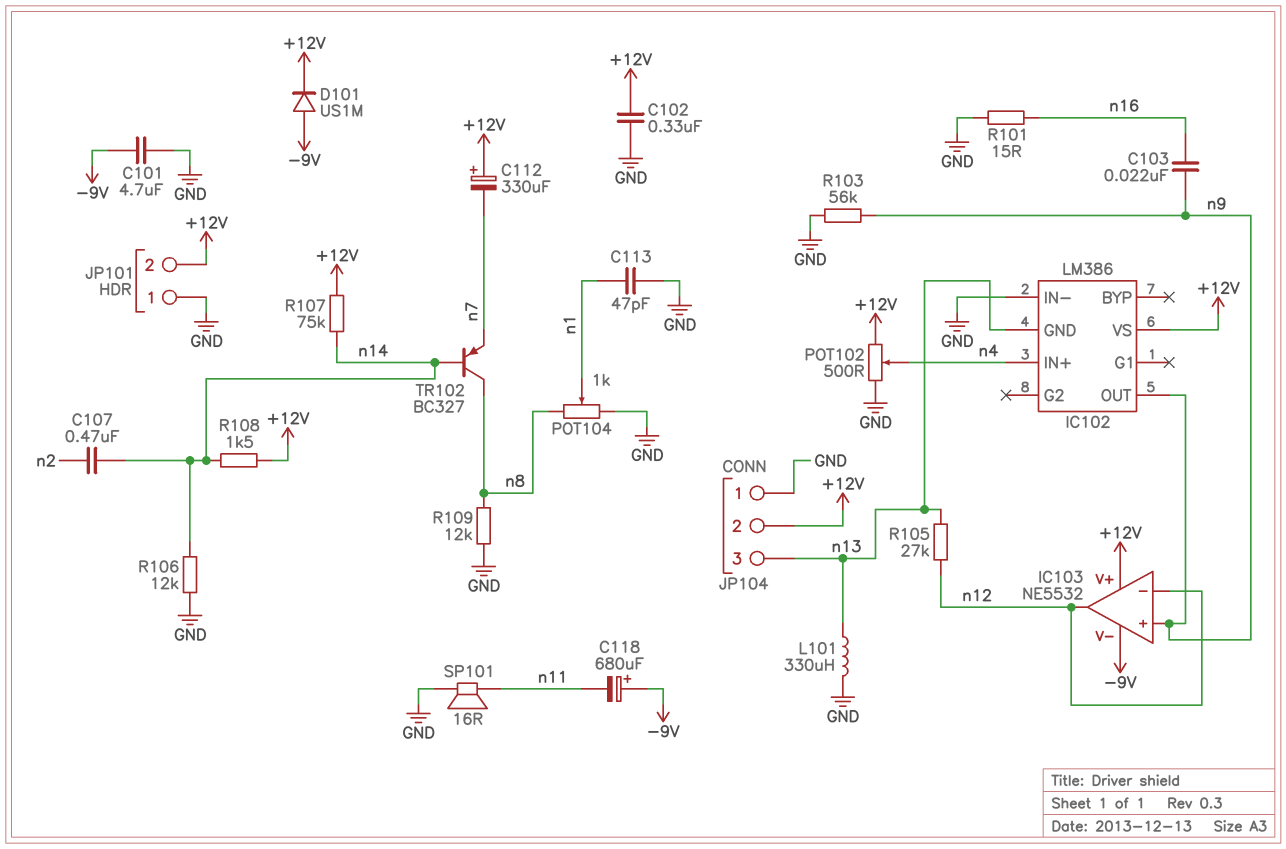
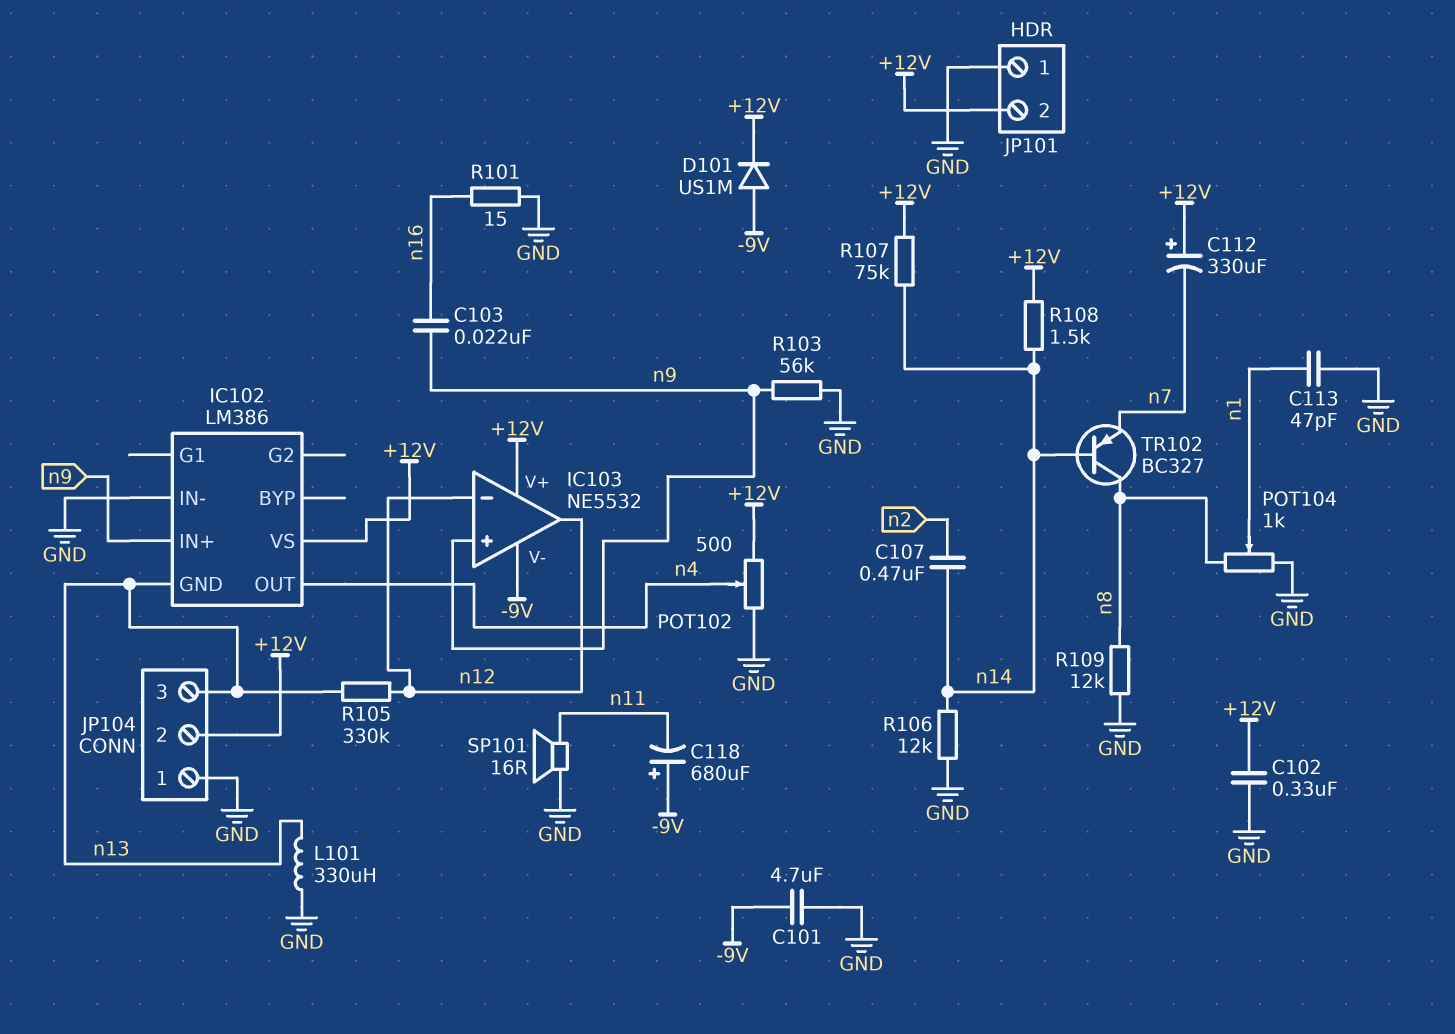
IC102 pin IN+: n4 -> n9
IC102 pin OUT: n9 -> n4
R105: 27k (n12, n13) -> 330k (n12, n13)

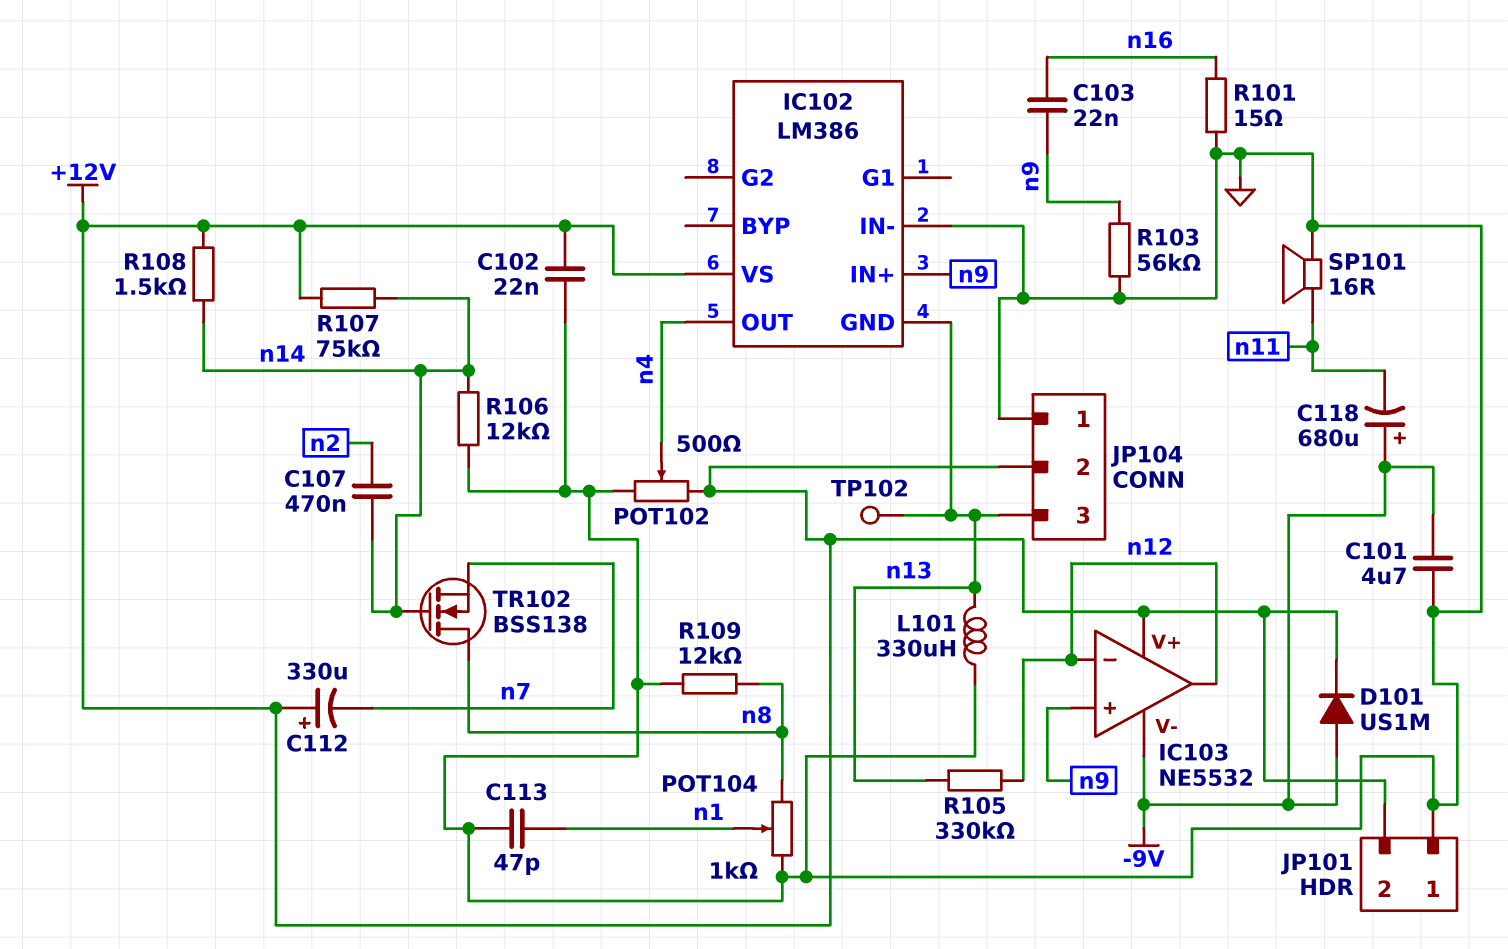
C102: 330nF (+12V, GND) -> 22nF (+12V, GND)
TP102: none -> test point (n13)
TR102: PNP BC327 (B n14, C n8, E n7) -> NMOS BSS138 (G n14, D n8, S n7)

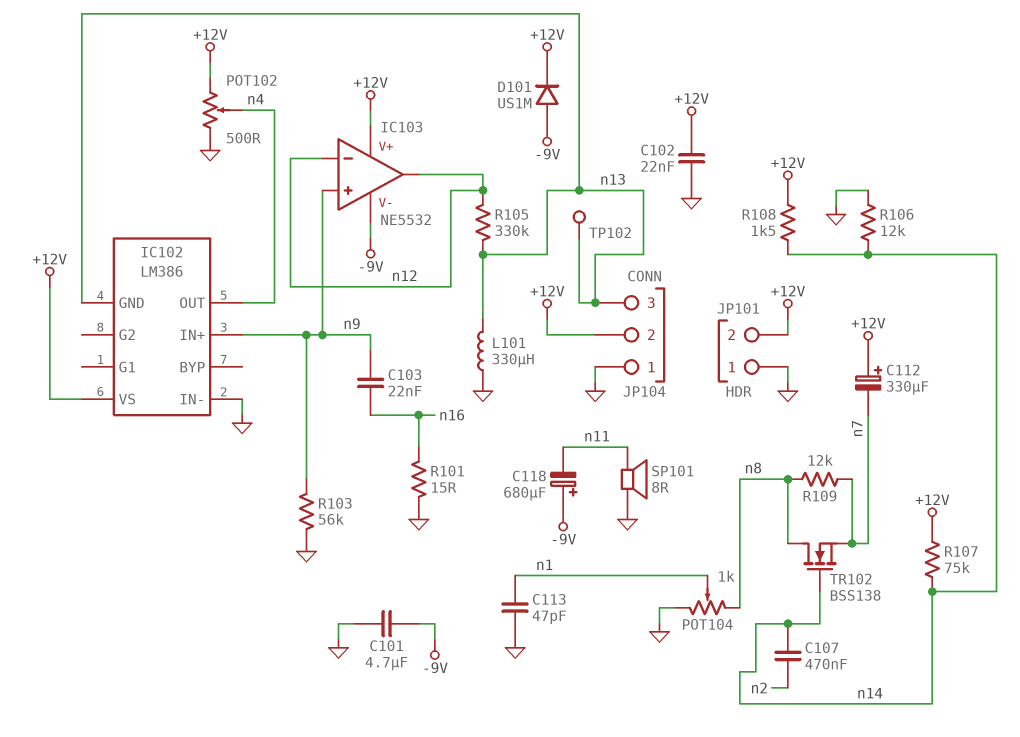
R109: 12k (GND, n8) -> 12k (n7, n8)
SP101: speaker 16R (GND, n11) -> speaker 8R (GND, n11)

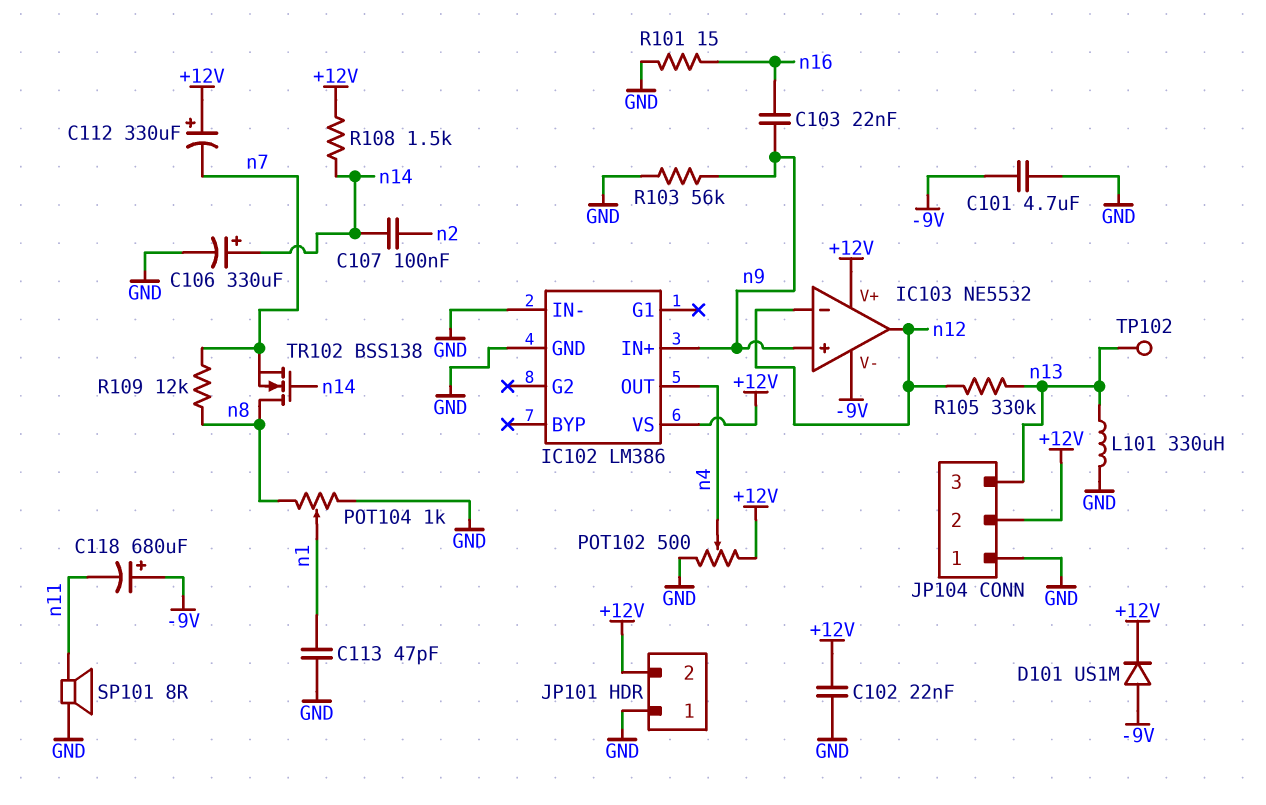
C106: none -> 330uF (plus n14, minus GND)
C107: 470nF (n2, n14) -> 100nF (n2, n14)
IC102 pin GND: n13 -> GND
R106: 12k (GND, n14) -> none
R107: 75k (+12V, n14) -> none

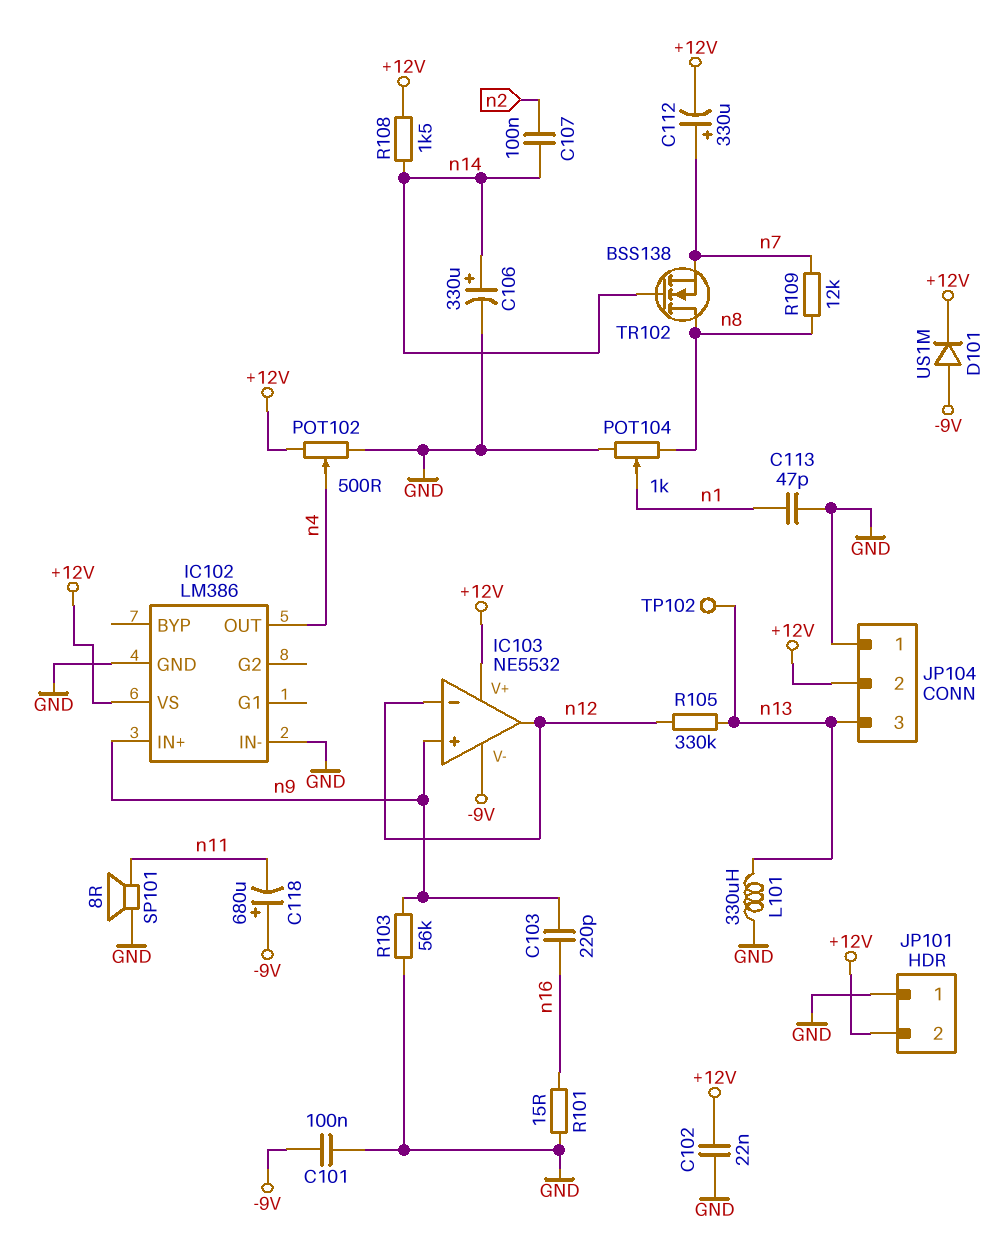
C101: 4.7uF (-9V, GND) -> 100nF (-9V, GND)
C103: 22nF (n9, n16) -> 220pF (n9, n16)
C112: 330uF (plus +12V, minus n7) -> 330uF (plus n7, minus +12V)

